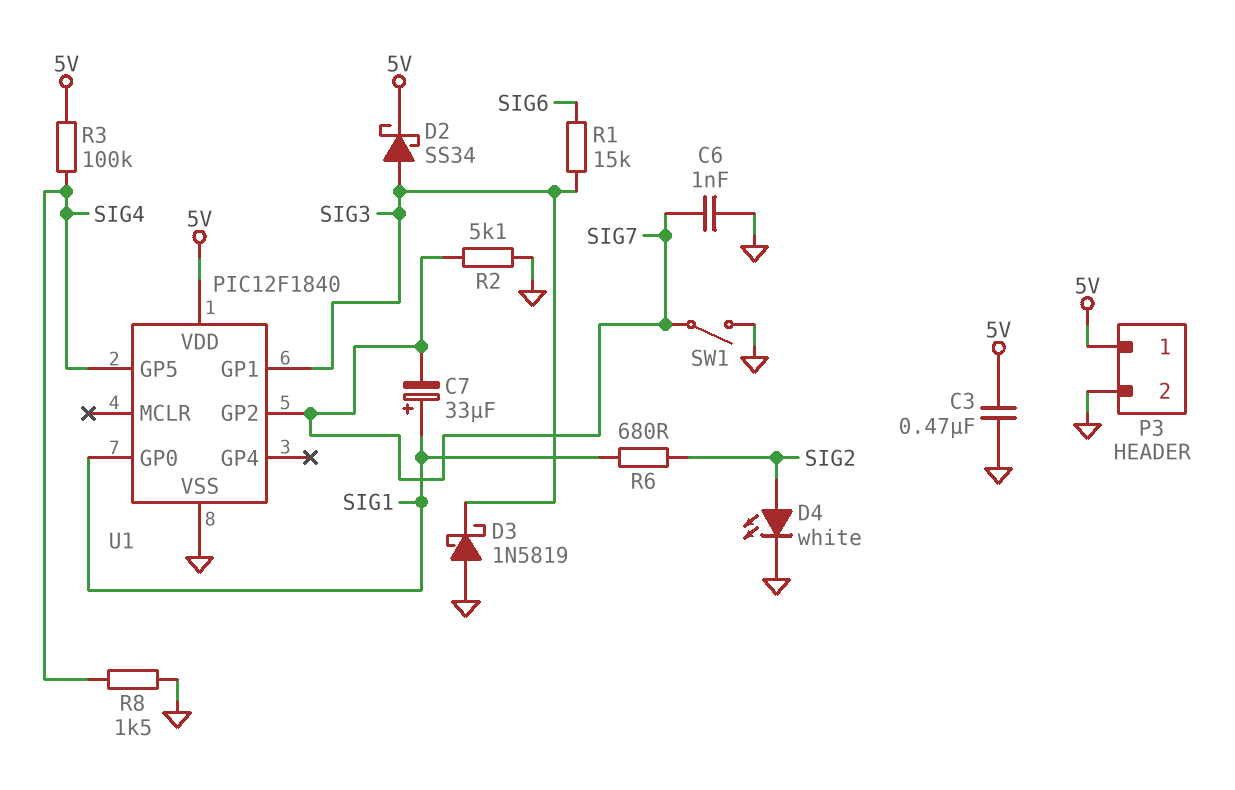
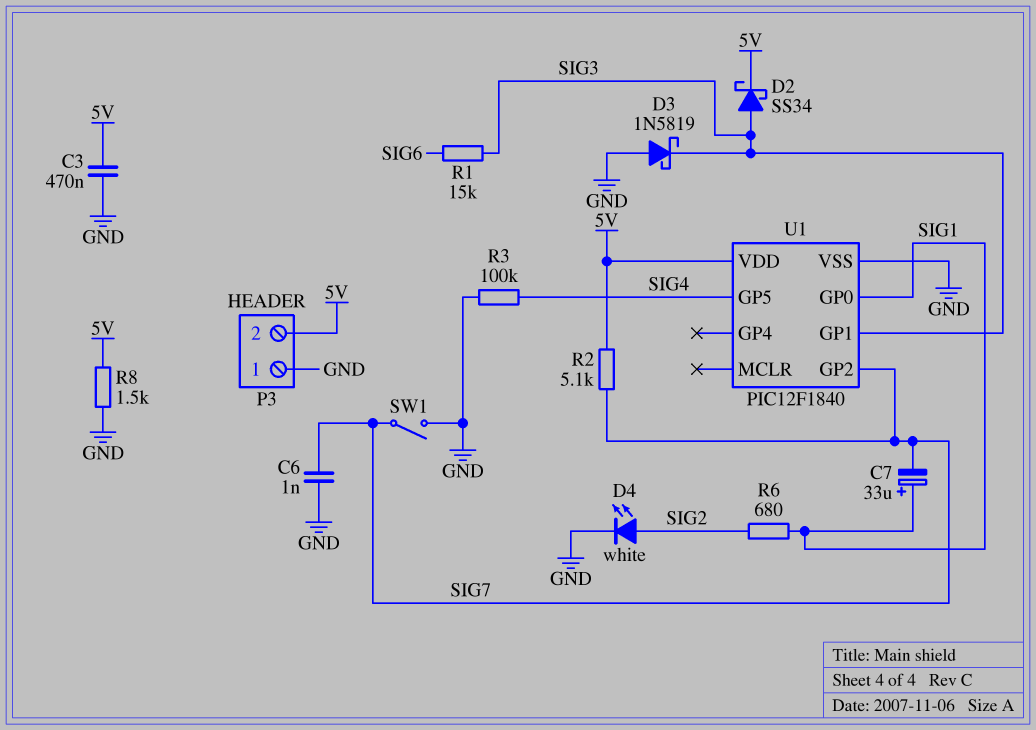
P3 pin 1: 5V -> GND
P3 pin 2: GND -> 5V
R2: 5.1k (GND, SIG7) -> 5.1k (5V, SIG7)
R3: 100k (5V, SIG4) -> 100k (GND, SIG4)
R8: 1.5k (GND, SIG4) -> 1.5k (5V, GND)

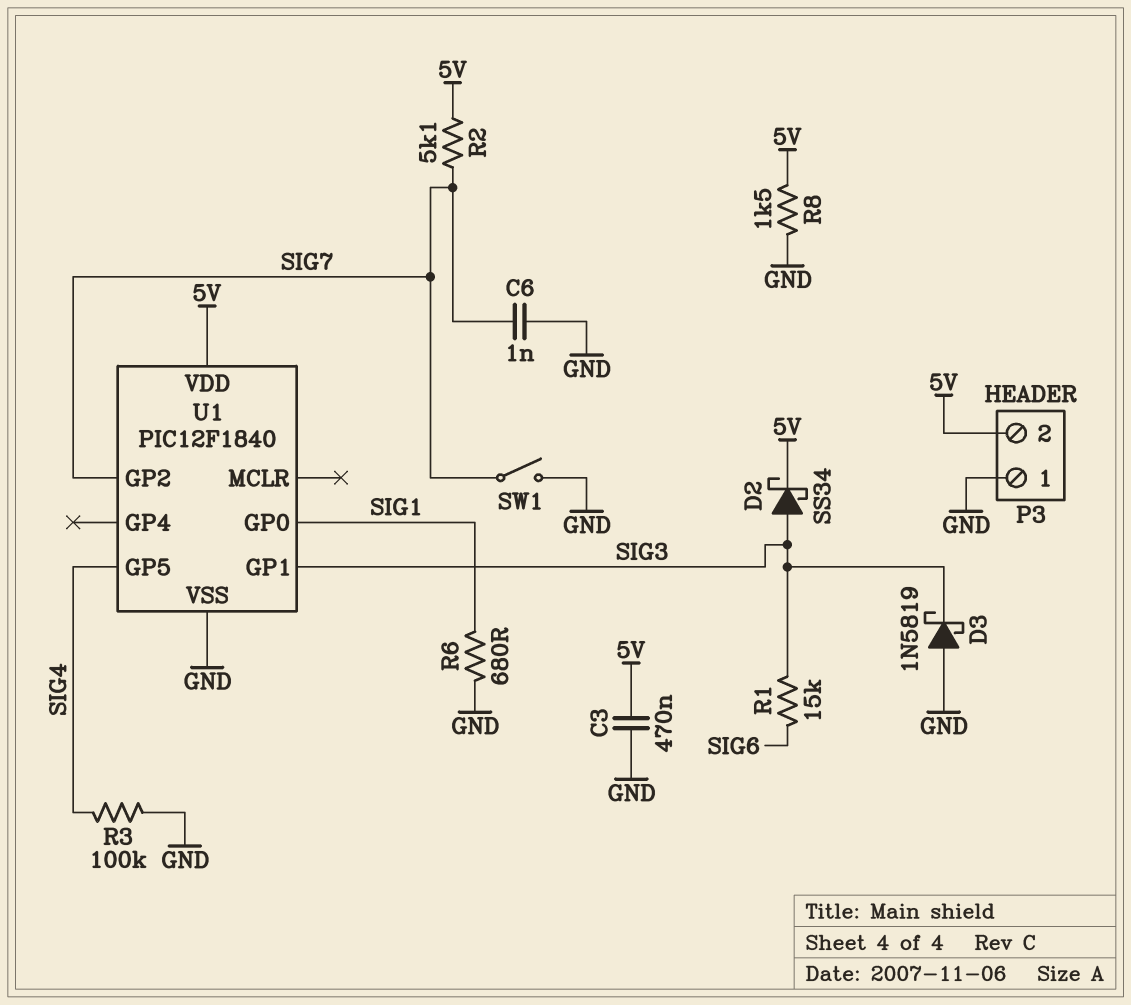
C7: 33uF (plus SIG1, minus SIG7) -> none
D4: LED white (A SIG2, K GND) -> none
R6: 680 (SIG1, SIG2) -> 680 (GND, SIG1)

